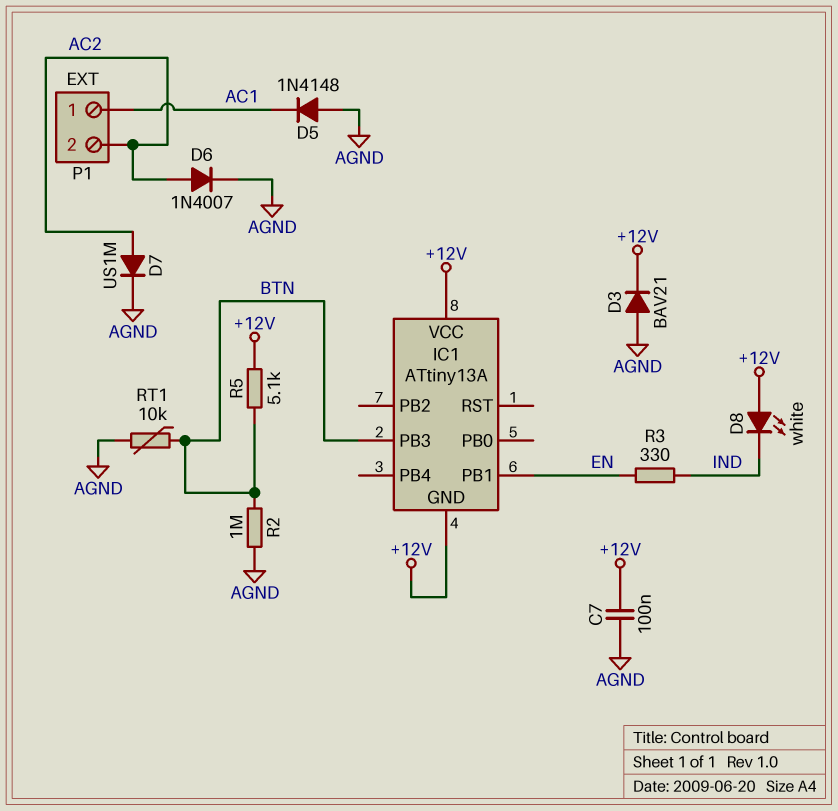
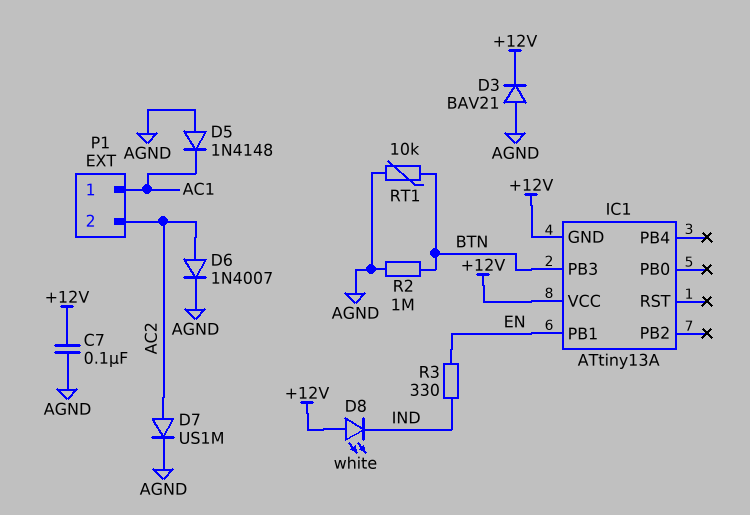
R5: 5.1k (+12V, BTN) -> none

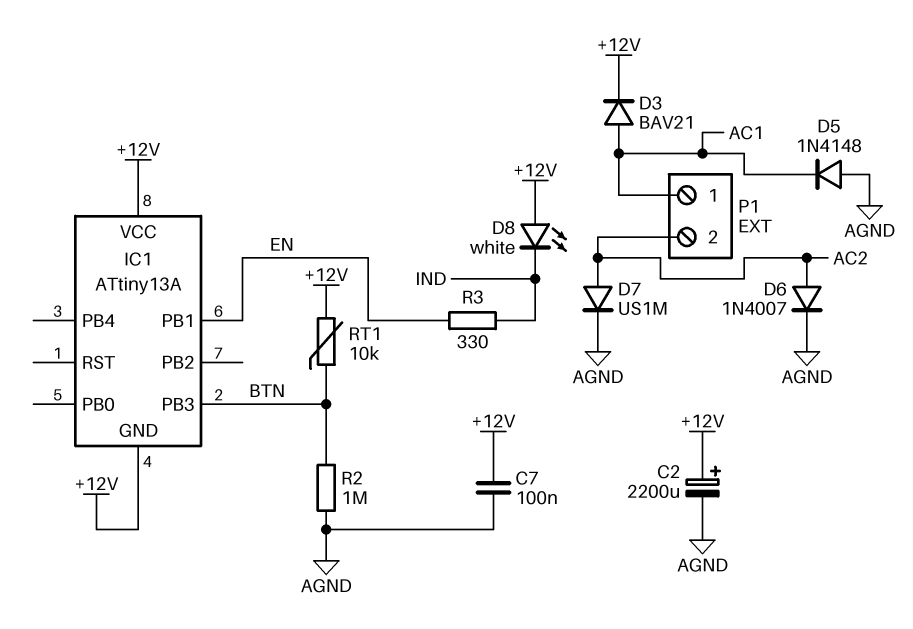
C2: none -> 2200uF (plus +12V, minus AGND)
D3: diode BAV21 (A AGND, K +12V) -> diode BAV21 (A AC1, K +12V)
RT1: 10k (AGND, BTN) -> 10k (+12V, BTN)

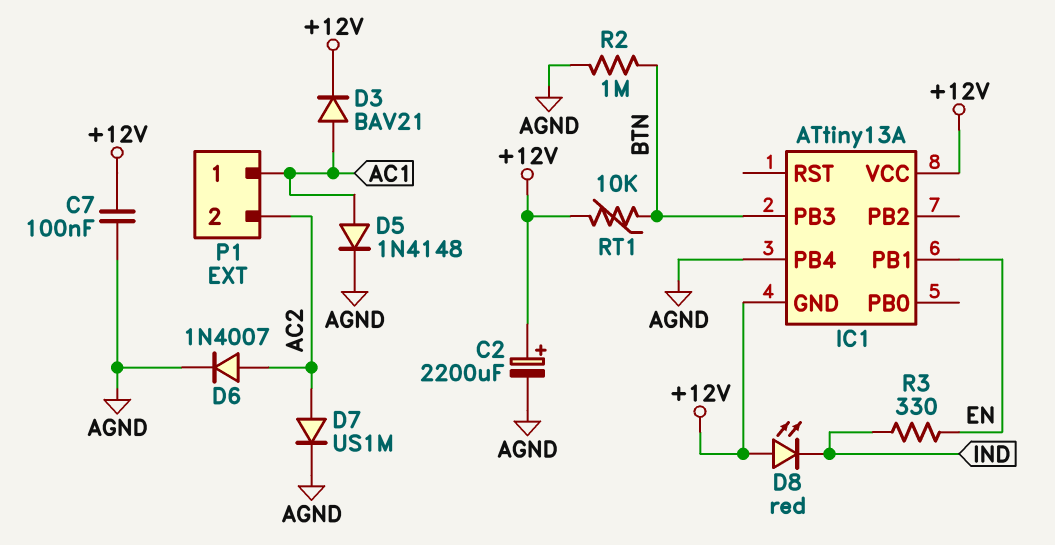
D5: diode 1N4148 (A AGND, K AC1) -> diode 1N4148 (A AC1, K AGND)
D8: LED white (A +12V, K IND) -> LED red (A +12V, K IND)
IC1 pin PB4: none -> AGND

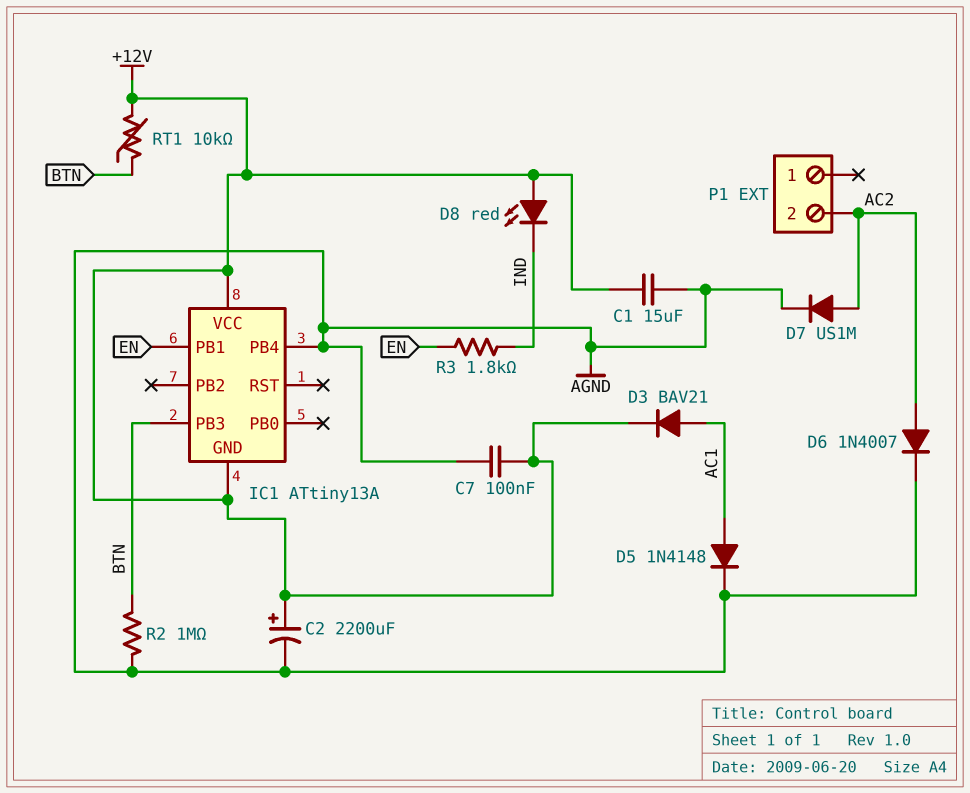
C1: none -> 15uF (+12V, AGND)
P1 pin 1: AC1 -> none
R3: 330 (EN, IND) -> 1.8k (EN, IND)

